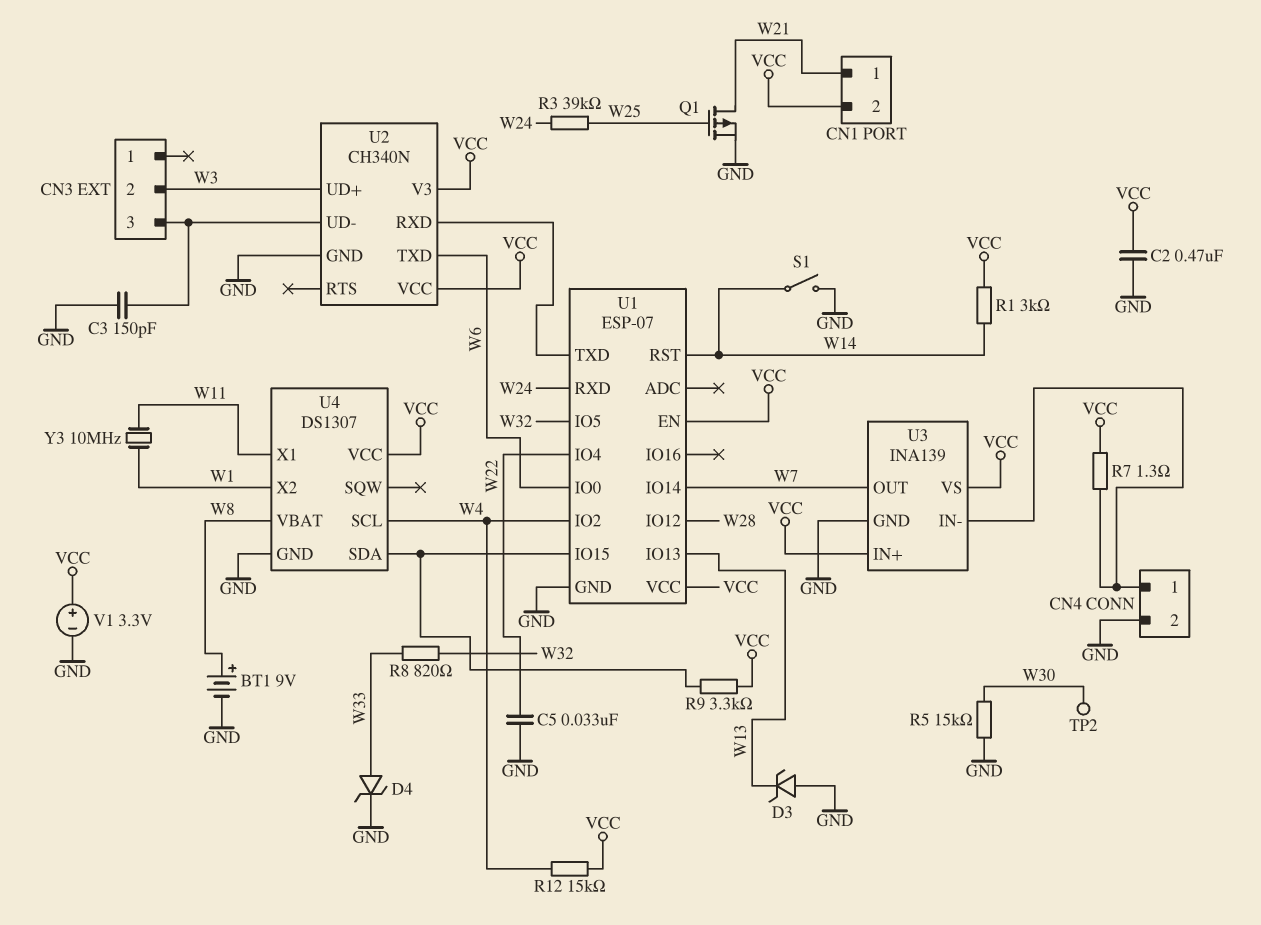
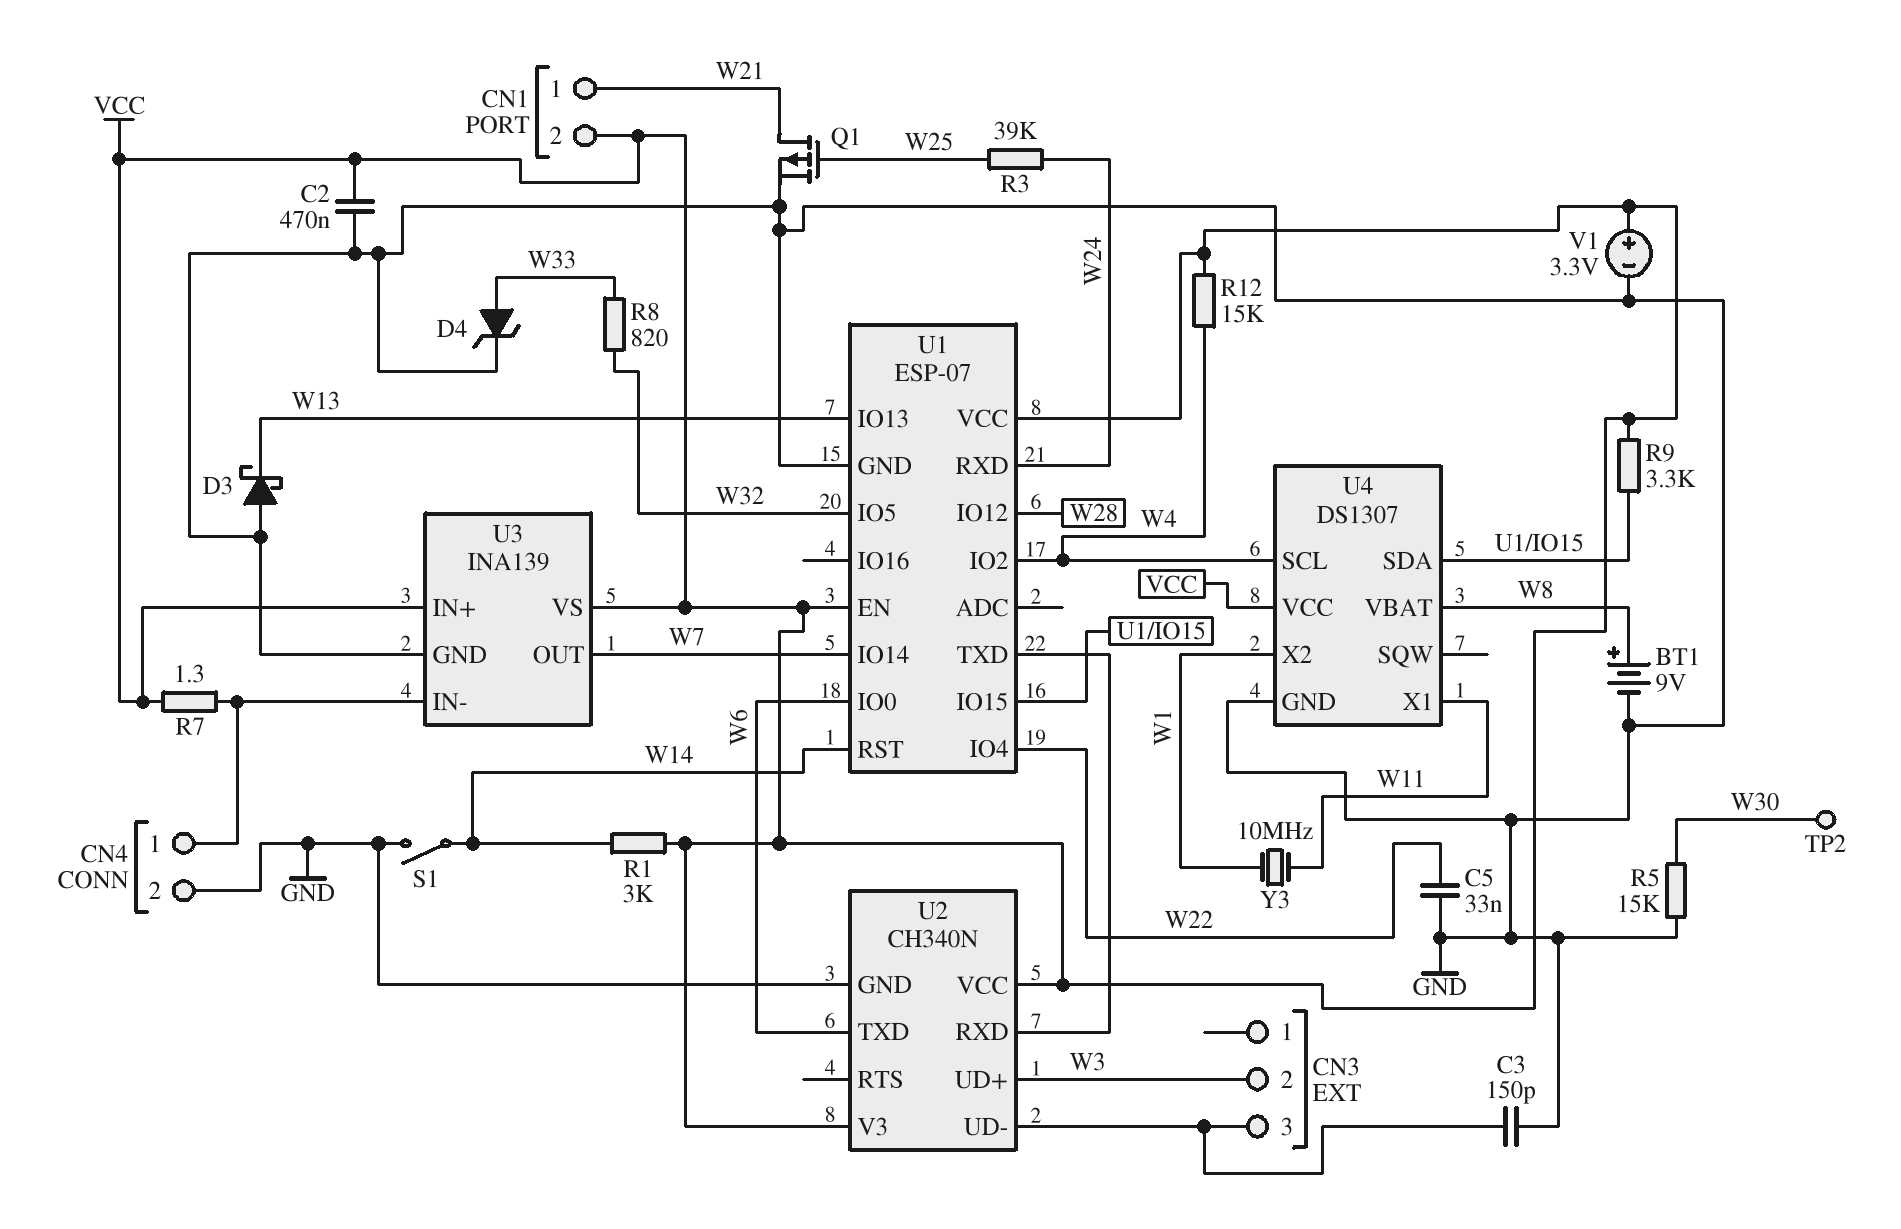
D3: zener (A GND, K W13) -> schottky (A GND, K W13)

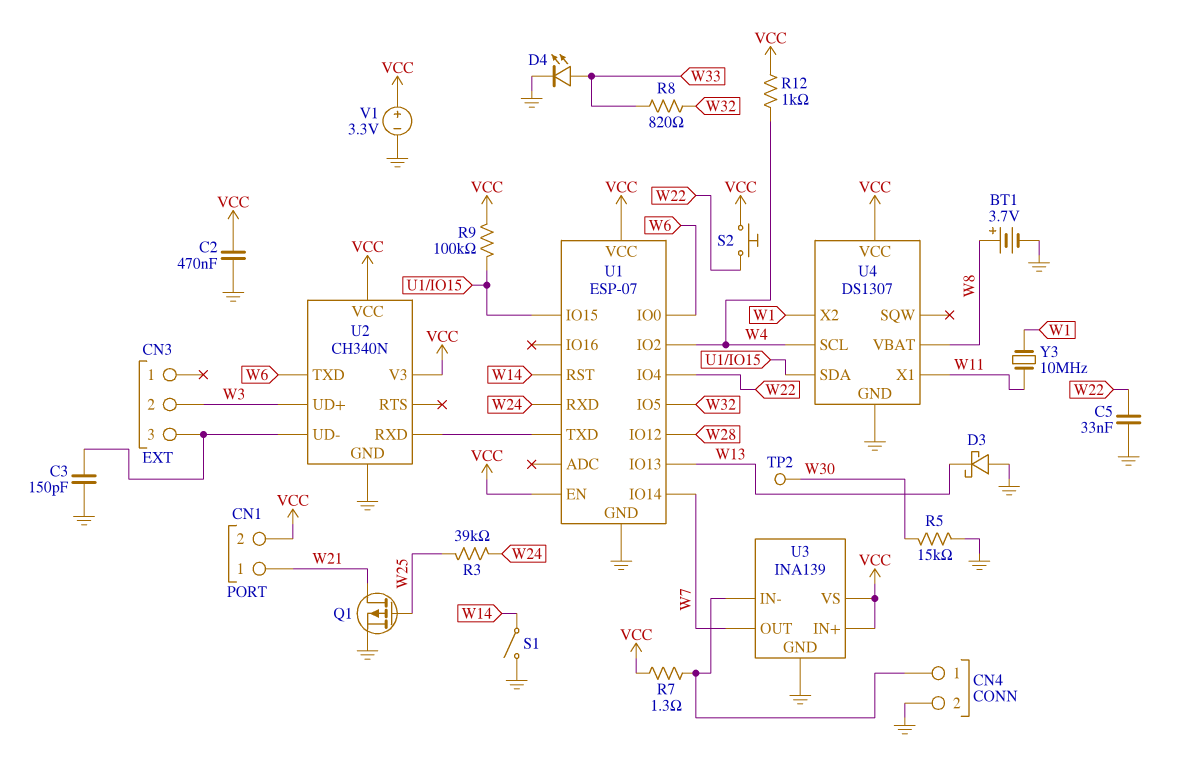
BT1: 9V (plus W8, minus GND) -> 3.7V (plus W8, minus GND)
D4: zener (A W33, K GND) -> LED (A W33, K GND)
R1: 3k (VCC, W14) -> none
R9: 3.3k (U1/IO15, VCC) -> 100k (U1/IO15, VCC)
R12: 15k (VCC, W4) -> 1k (VCC, W4)
S2: none -> button (VCC, W22)

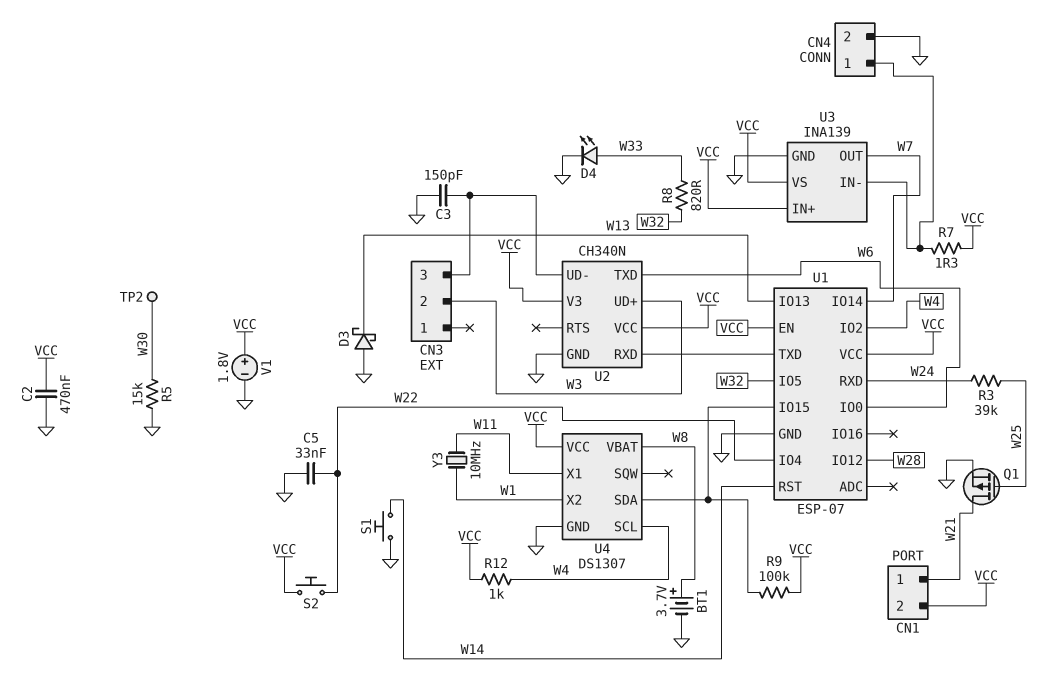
S1: switch (GND, W14) -> button (GND, W14)
V1: 3.3V (plus VCC, minus GND) -> 1.8V (plus VCC, minus GND)

